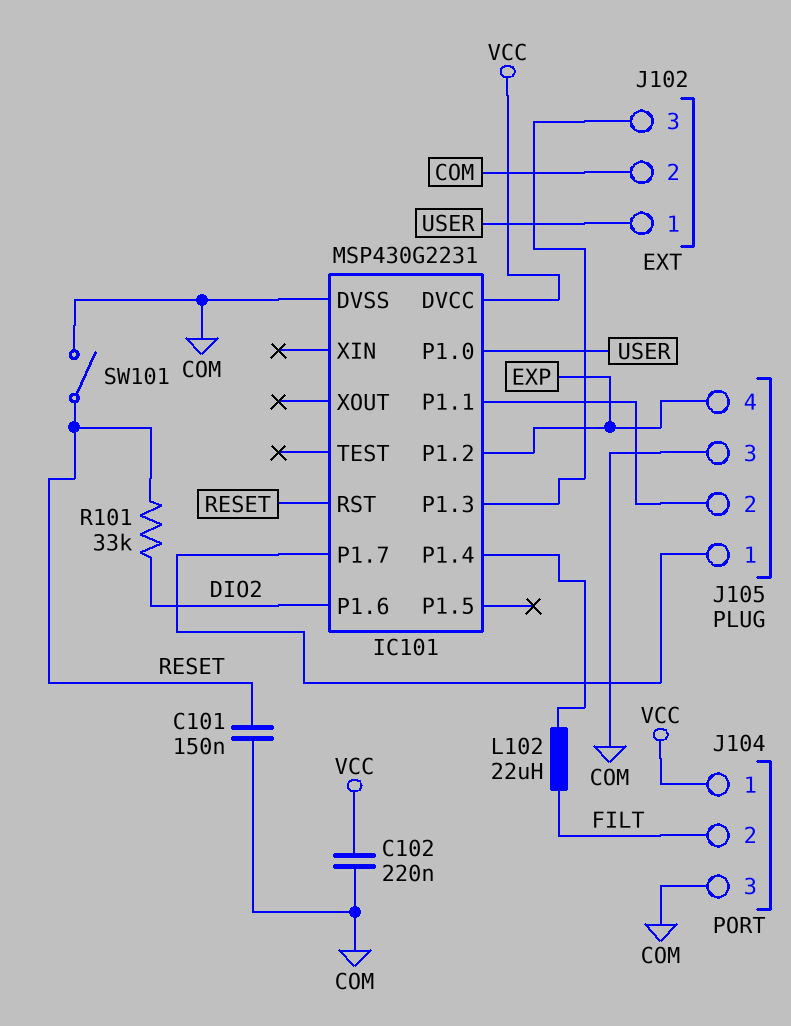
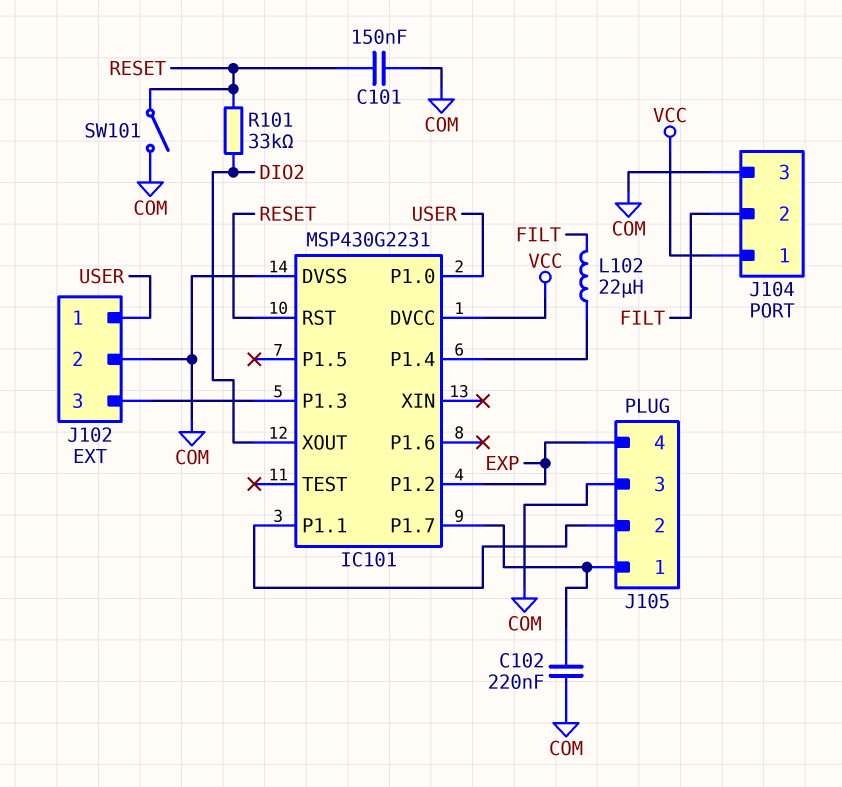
C102: 220nF (COM, VCC) -> 220nF (COM, IC101/P1.7)
IC101 pin P1.6: DIO2 -> none
IC101 pin XOUT: none -> DIO2

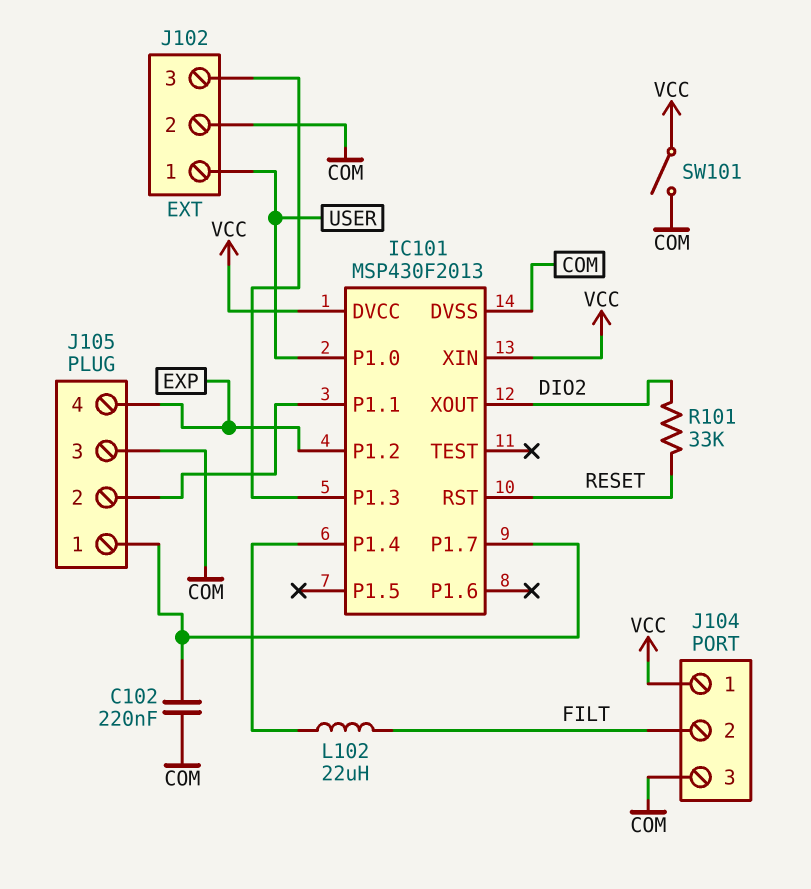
C101: 150nF (COM, RESET) -> none
IC101: MSP430G2231 -> MSP430F2013
IC101 pin XIN: none -> VCC
SW101: switch (COM, RESET) -> switch (COM, VCC)

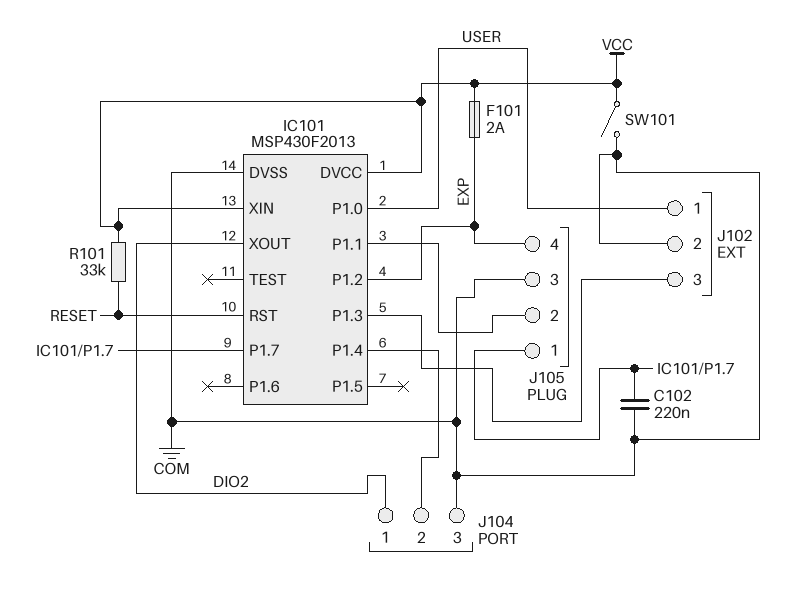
F101: none -> 2A (EXP, VCC)
J104 pin 1: VCC -> DIO2
J104 pin 2: FILT -> IC101/P1.4
L102: 22uH (FILT, IC101/P1.4) -> none
R101: 33k (DIO2, RESET) -> 33k (RESET, VCC)

